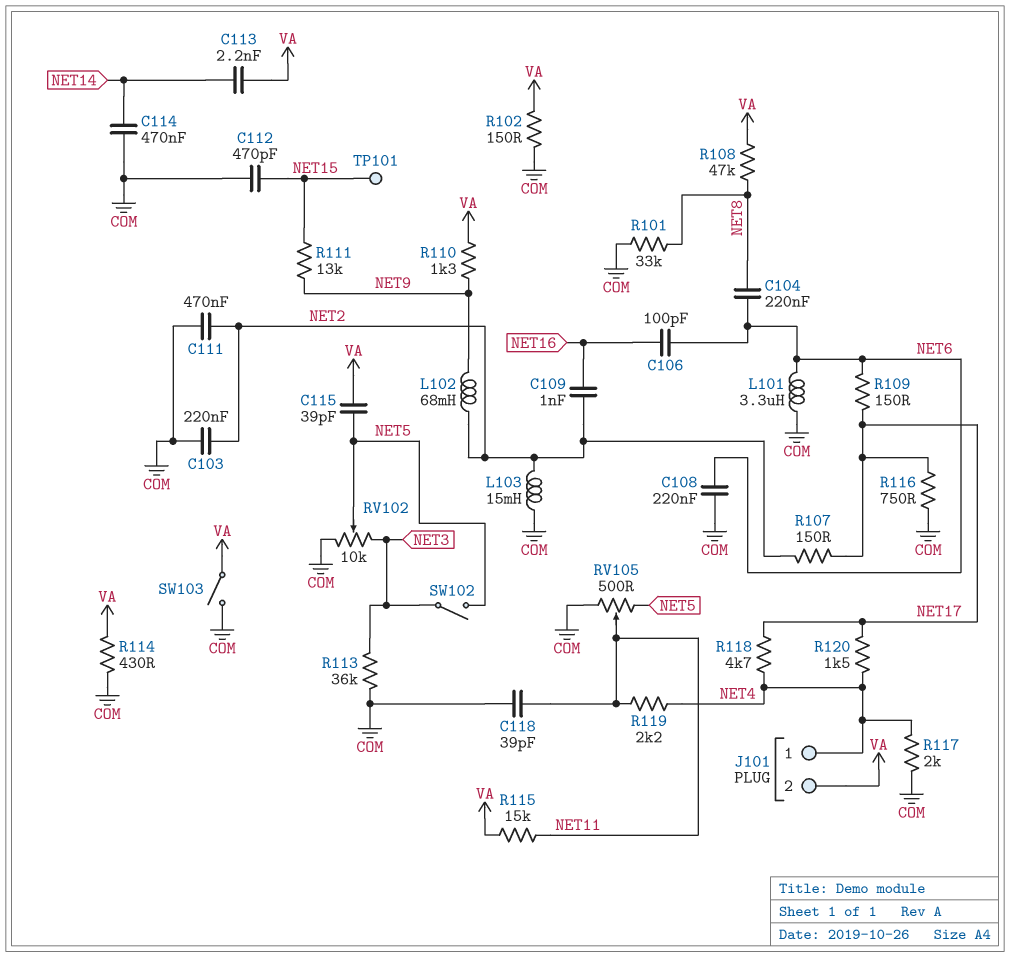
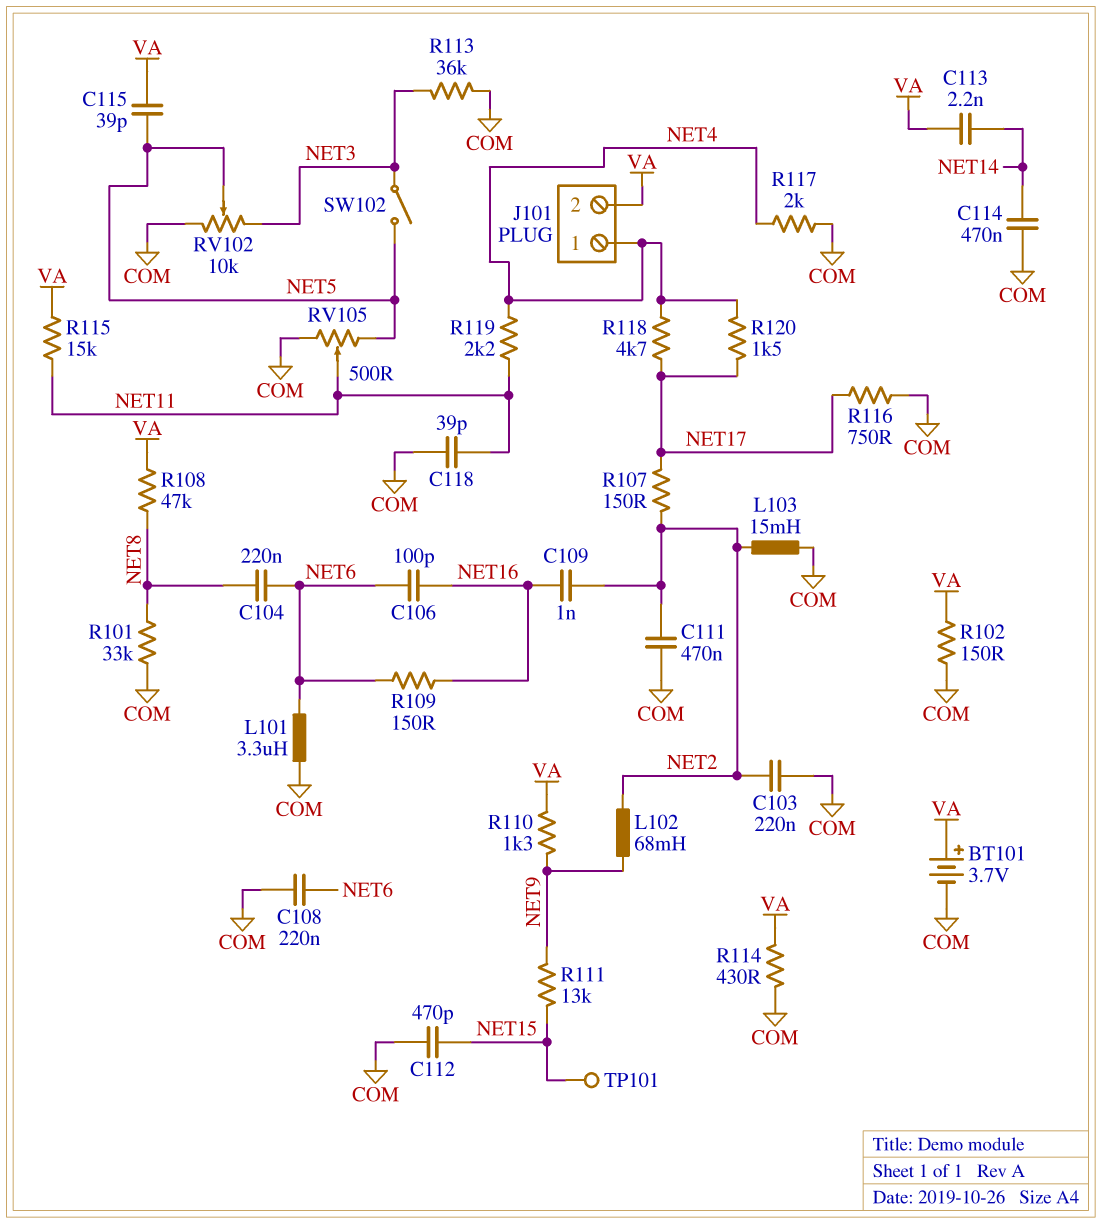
BT101: none -> 3.7V (plus VA, minus COM)
R109: 150 (NET6, NET17) -> 150 (NET6, NET16)
SW103: switch (COM, VA) -> none

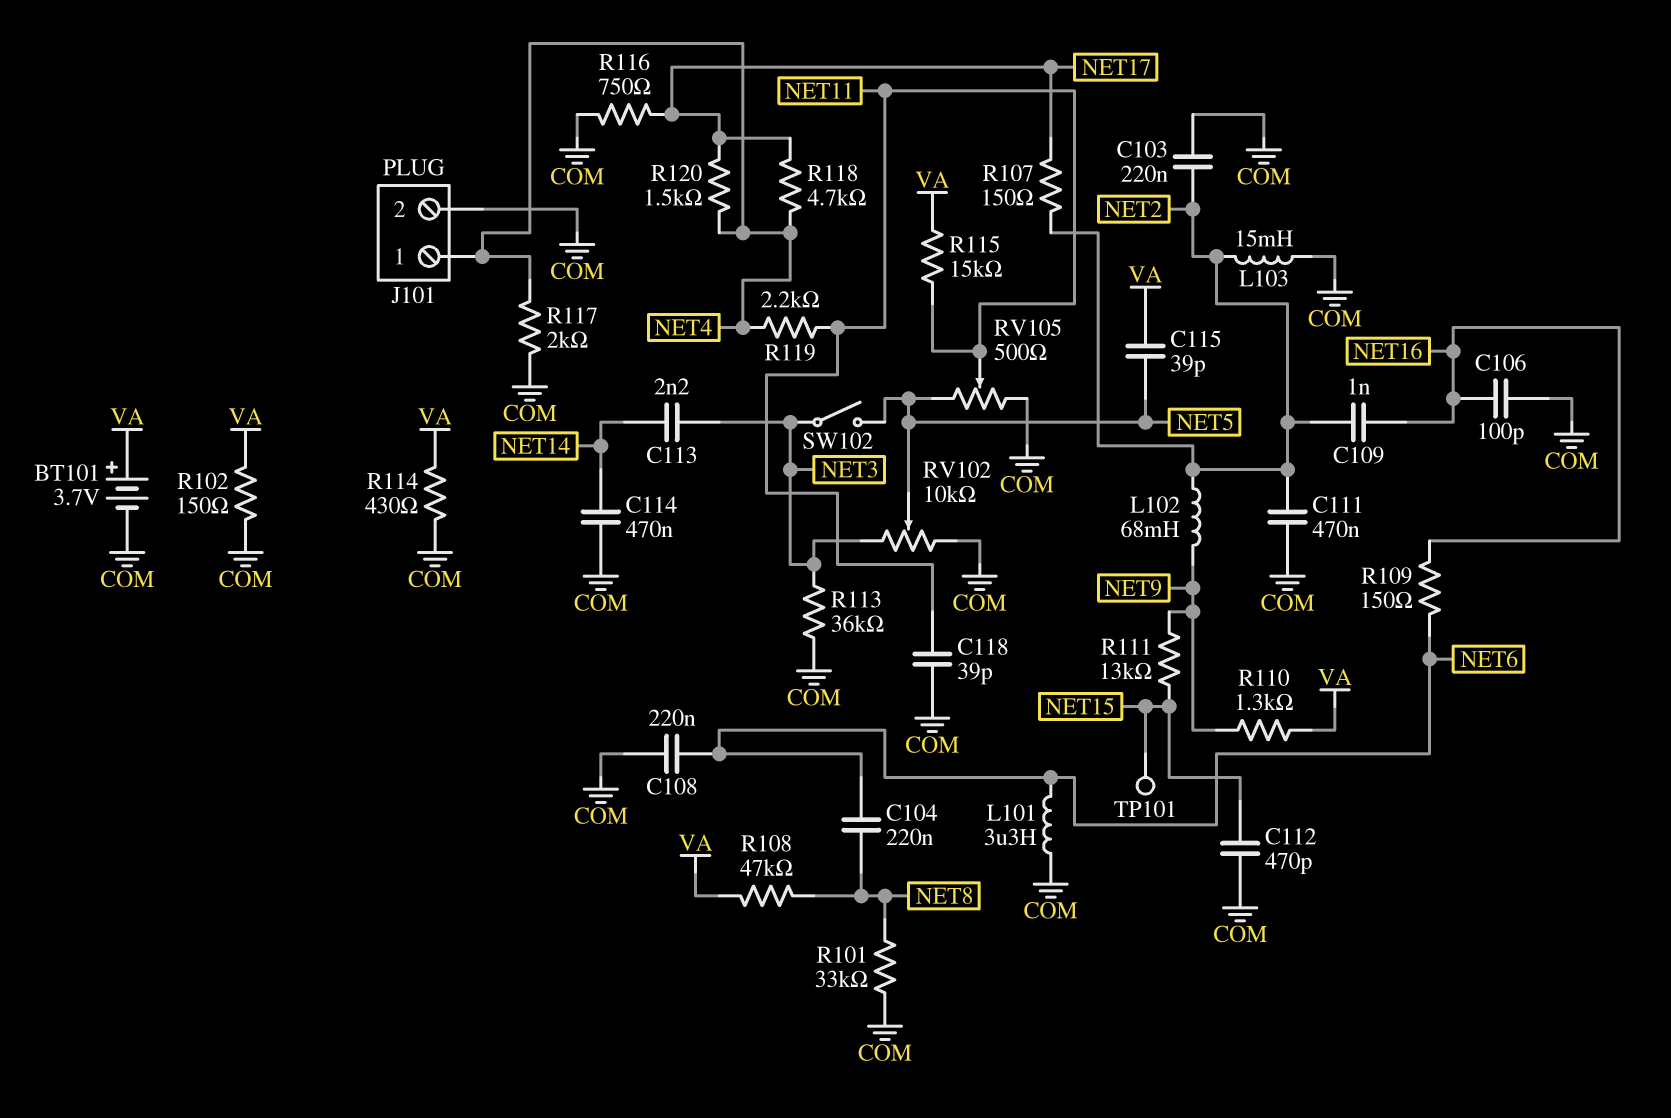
C106: 100pF (NET6, NET16) -> 100pF (COM, NET16)
C113: 2.2nF (NET14, VA) -> 2.2nF (NET3, NET14)
J101 pin 2: VA -> COM

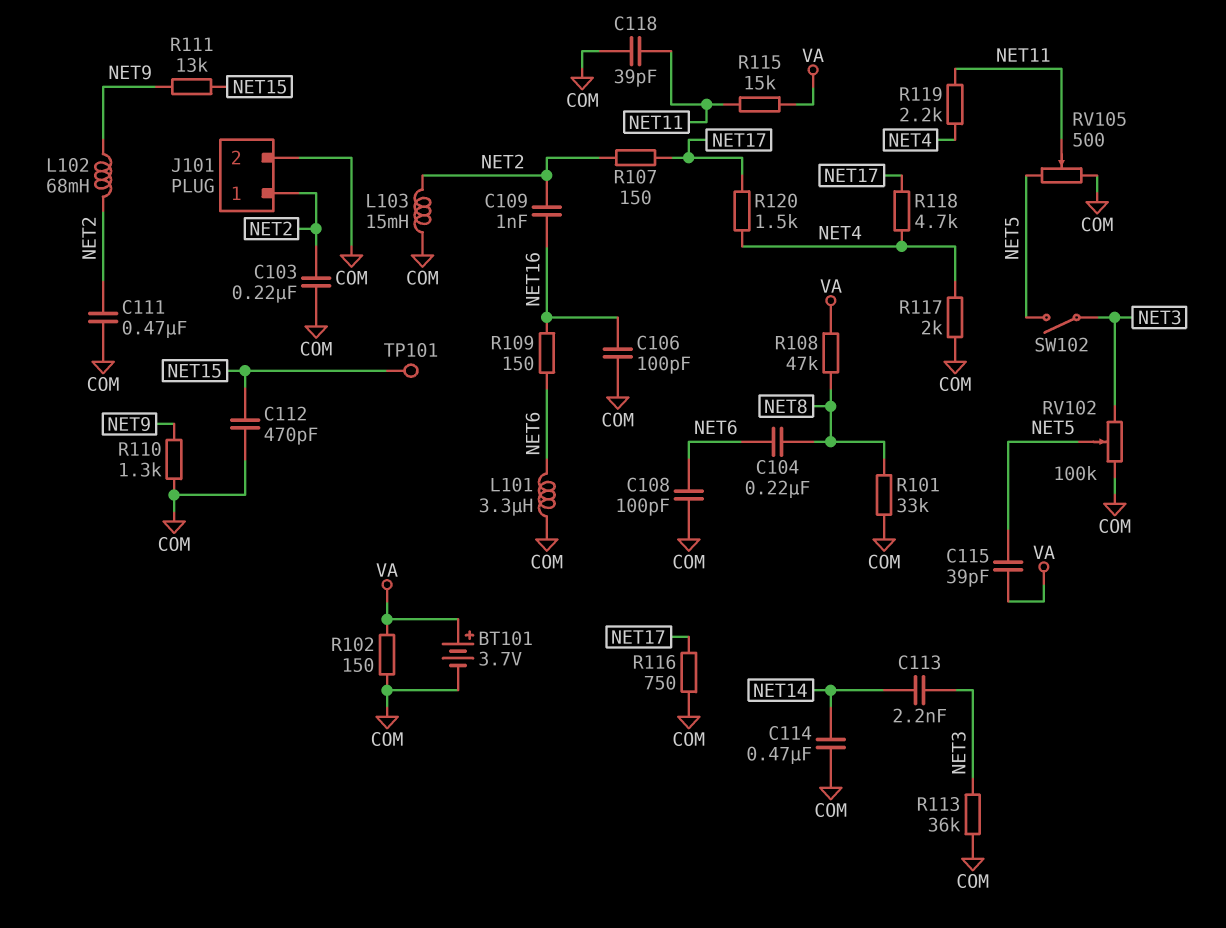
C108: 220nF (COM, NET6) -> 100pF (COM, NET6)
J101 pin 1: NET4 -> NET2
R110: 1.3k (NET9, VA) -> 1.3k (COM, NET9)
R114: 430 (COM, VA) -> none
RV102: 10k (COM, NET3, wiper NET5) -> 100k (COM, NET3, wiper NET5)

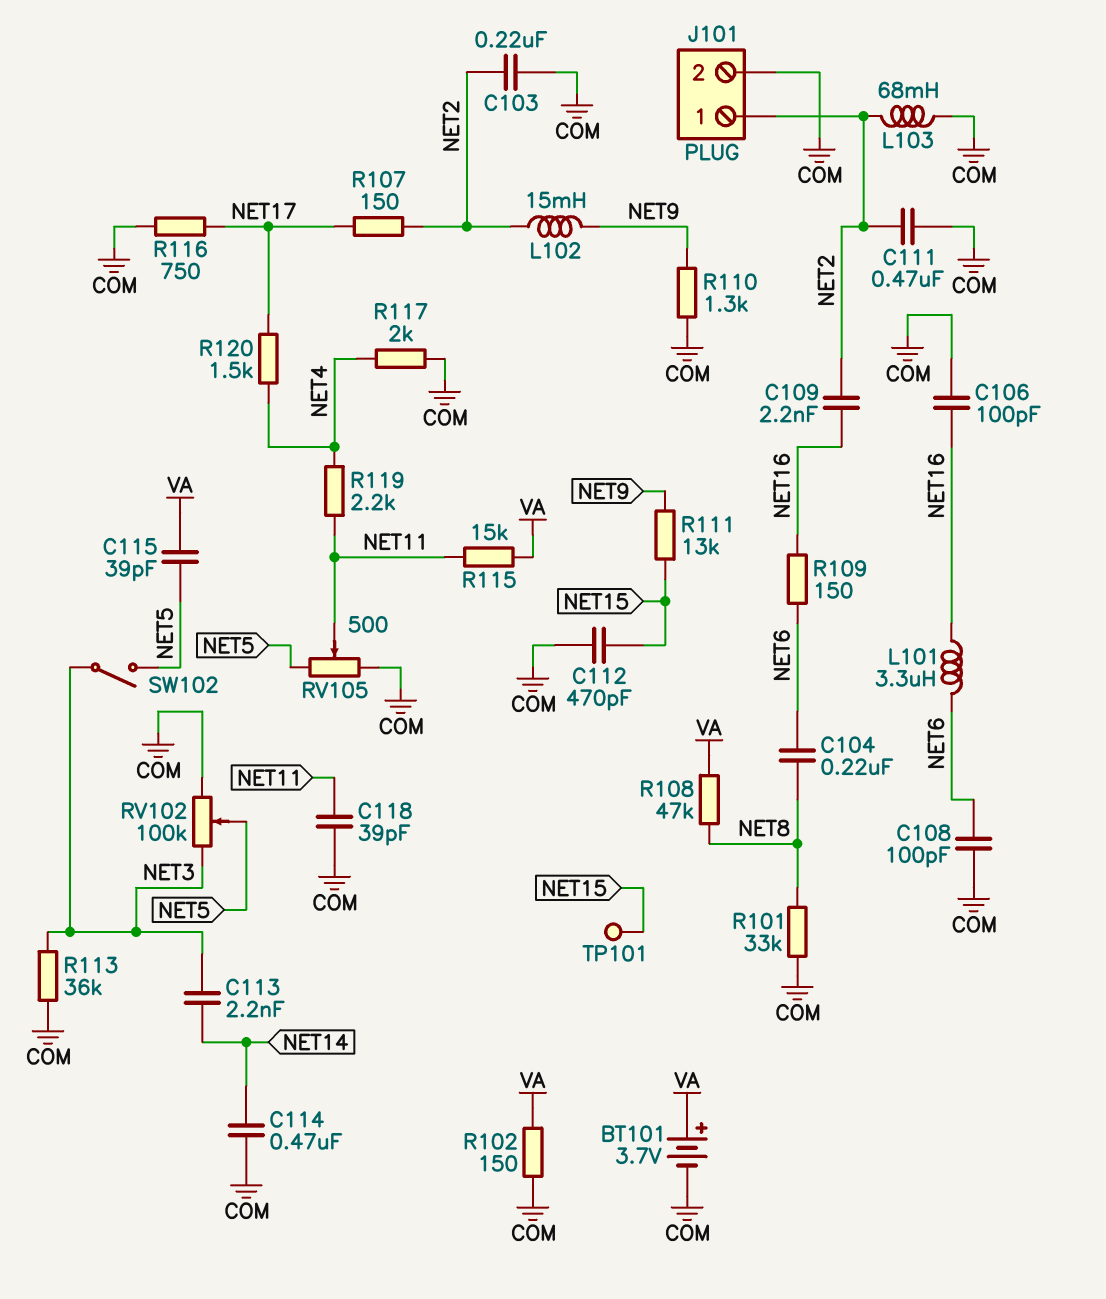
C109: 1nF (NET2, NET16) -> 2.2nF (NET2, NET16)
L101: 3.3uH (COM, NET6) -> 3.3uH (NET6, NET16)
L102: 68mH (NET2, NET9) -> 15mH (NET2, NET9)
L103: 15mH (COM, NET2) -> 68mH (COM, NET2)
R118: 4.7k (NET4, NET17) -> none

